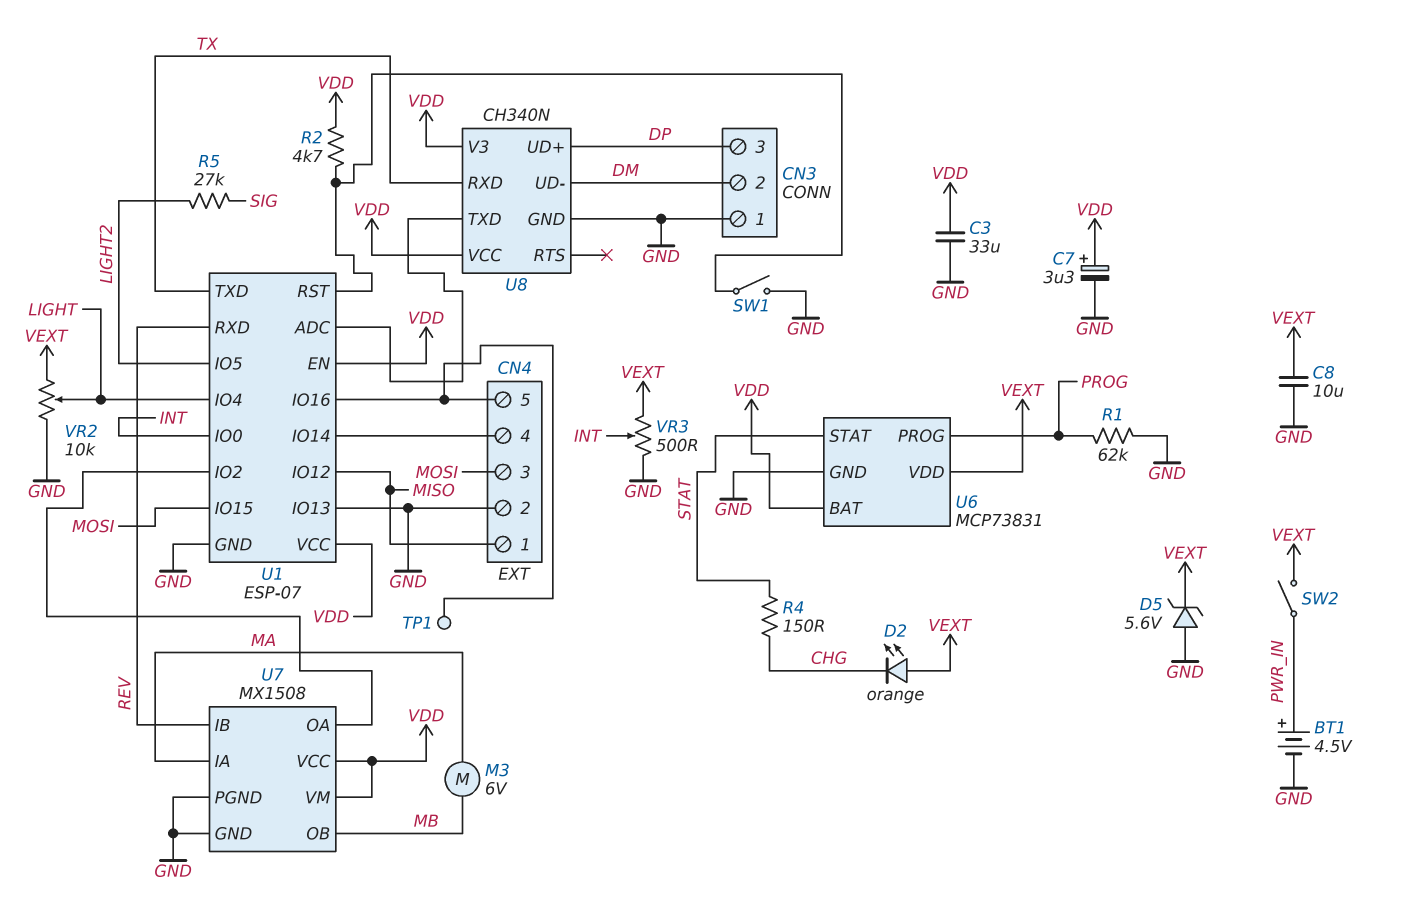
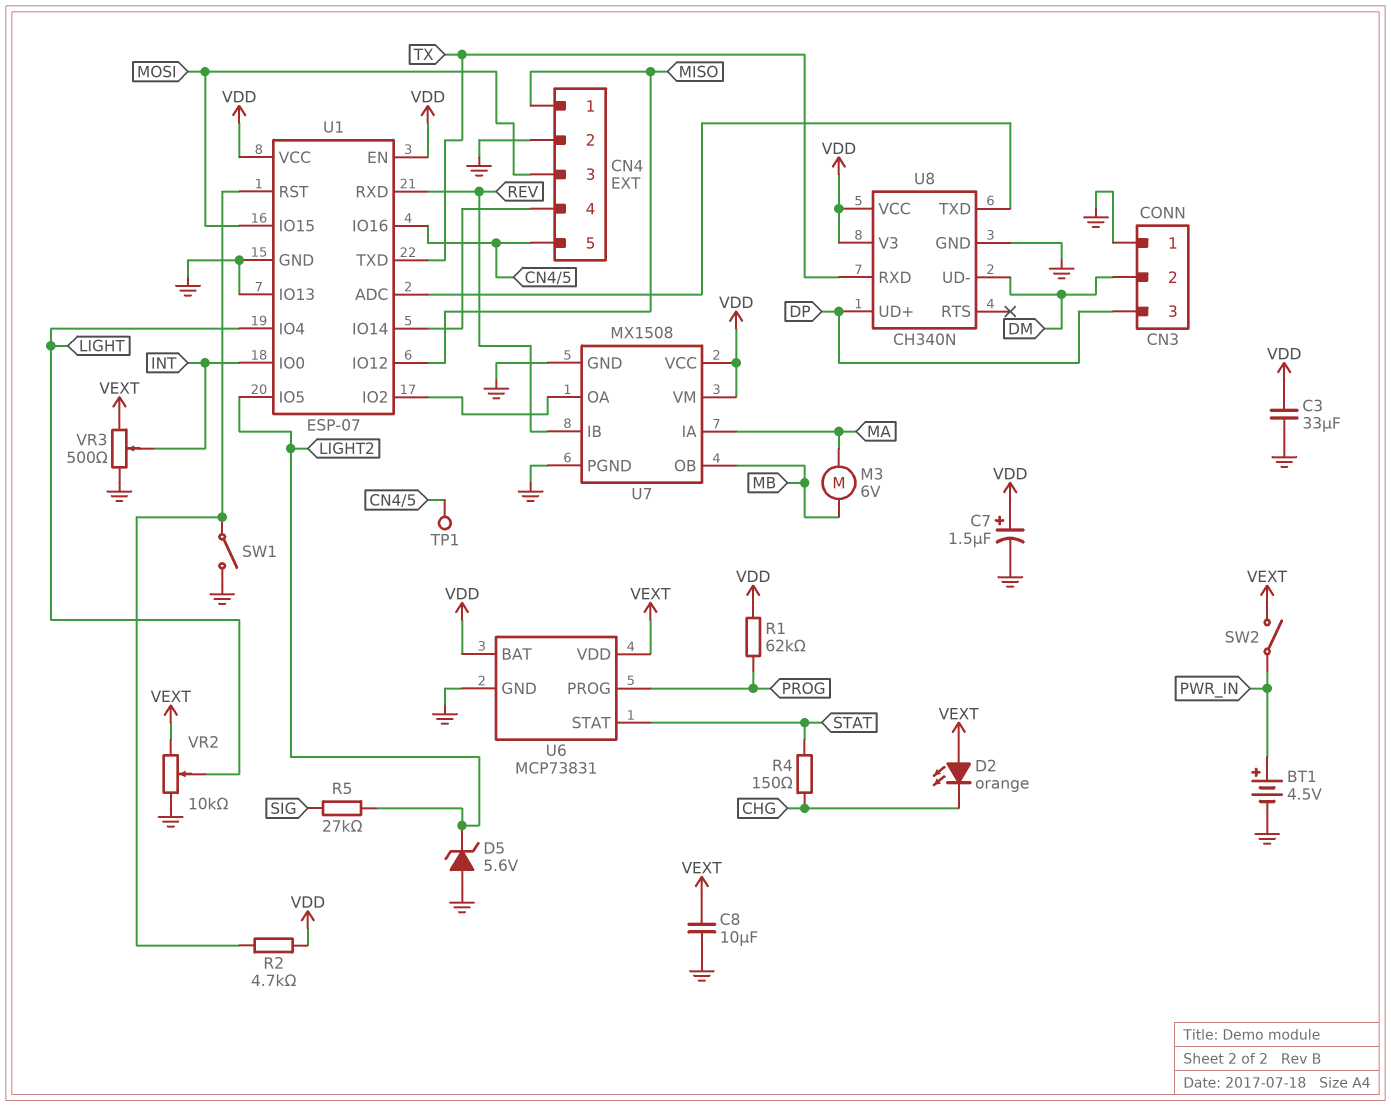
C7: 3.3uF (plus VDD, minus GND) -> 1.5uF (plus VDD, minus GND)
D5: zener 5.6V (A GND, K VEXT) -> zener 5.6V (A GND, K LIGHT2)
R1: 62k (GND, PROG) -> 62k (PROG, VDD)

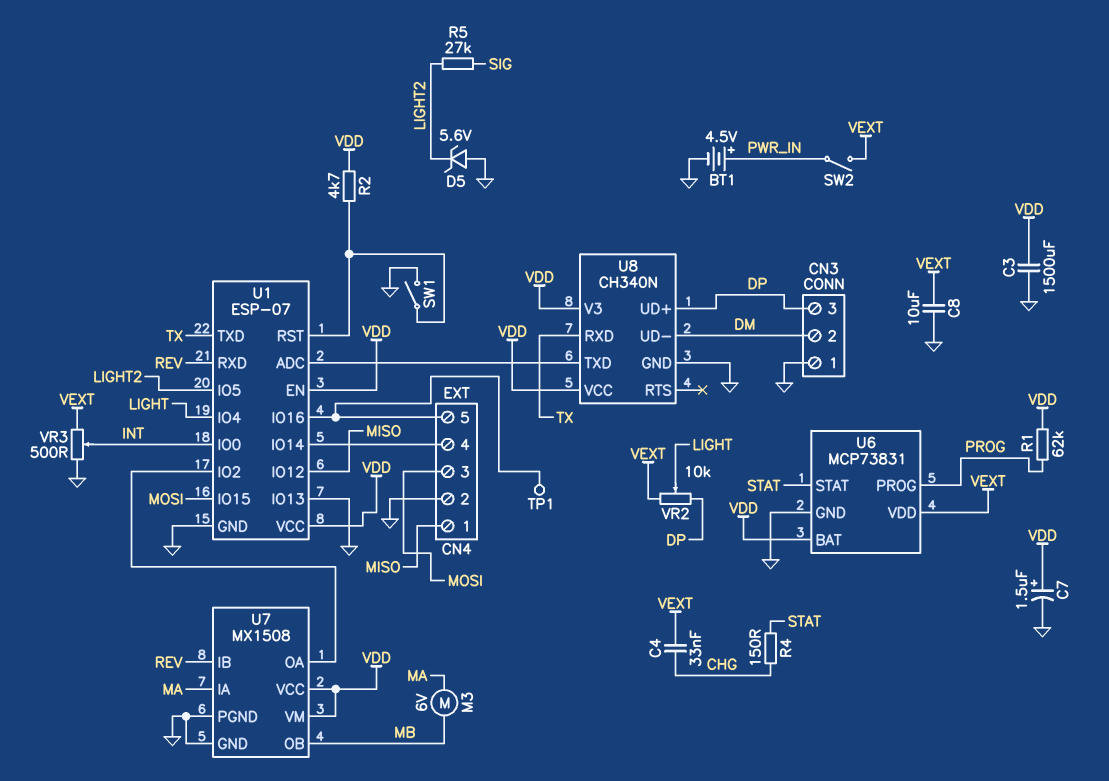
C3: 33uF (GND, VDD) -> 1500uF (GND, VDD)
C4: none -> 33nF (CHG, VEXT)
D2: LED orange (A VEXT, K CHG) -> none
VR2: 10k (GND, VEXT, wiper LIGHT) -> 10k (DP, VEXT, wiper LIGHT)

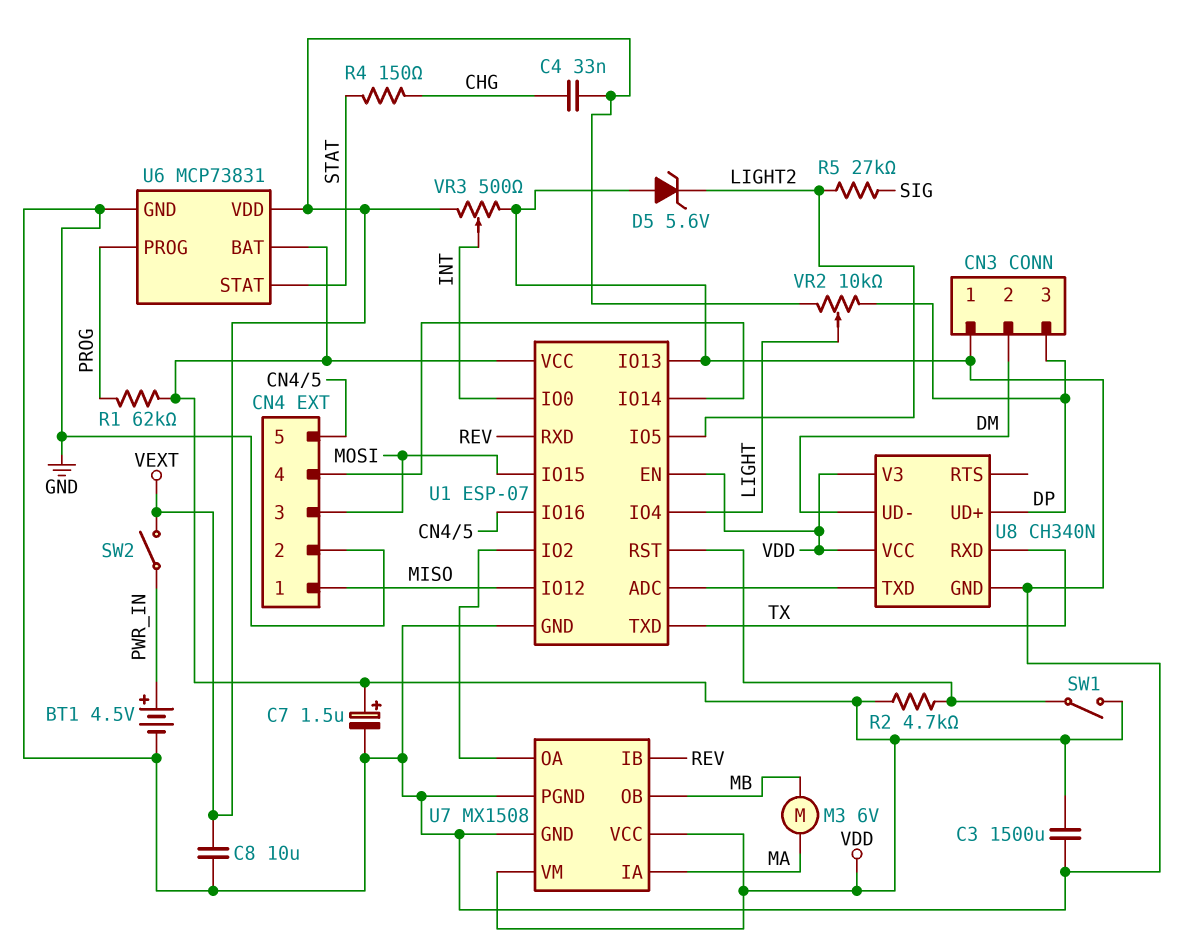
SW1: switch (GND, U1/RST) -> switch (U1/RST, VDD)
TP1: test point (CN4/5) -> none

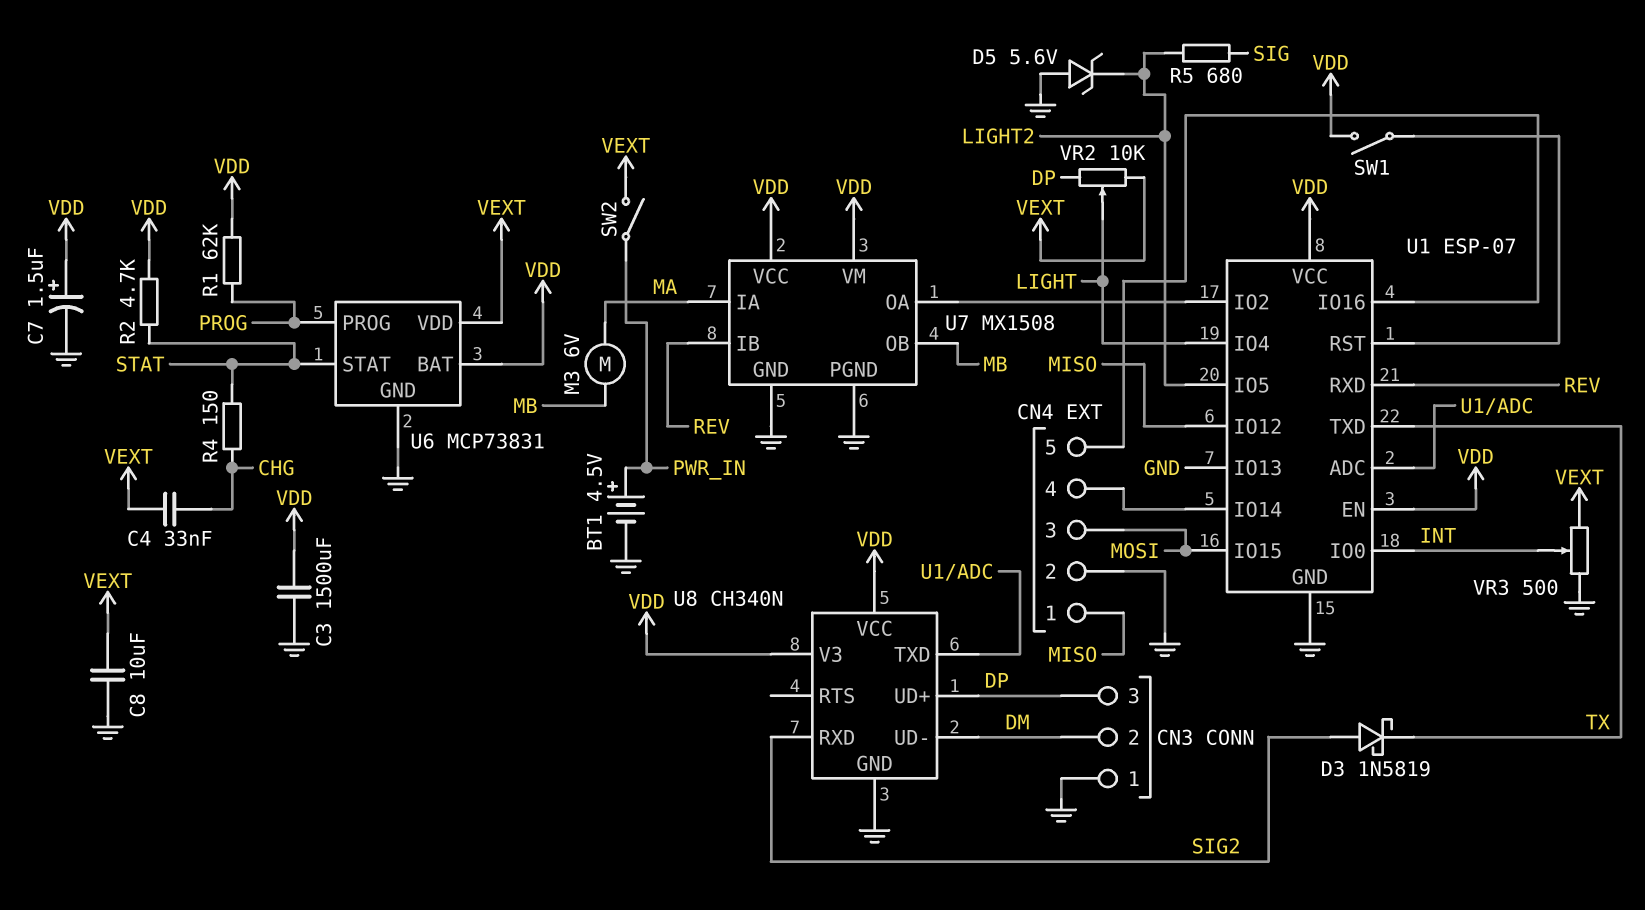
D3: none -> schottky 1N5819 (A SIG2, K TX)
R2: 4.7k (U1/RST, VDD) -> 4.7k (STAT, VDD)
R5: 27k (LIGHT2, SIG) -> 680 (LIGHT2, SIG)
U8 pin RXD: TX -> SIG2

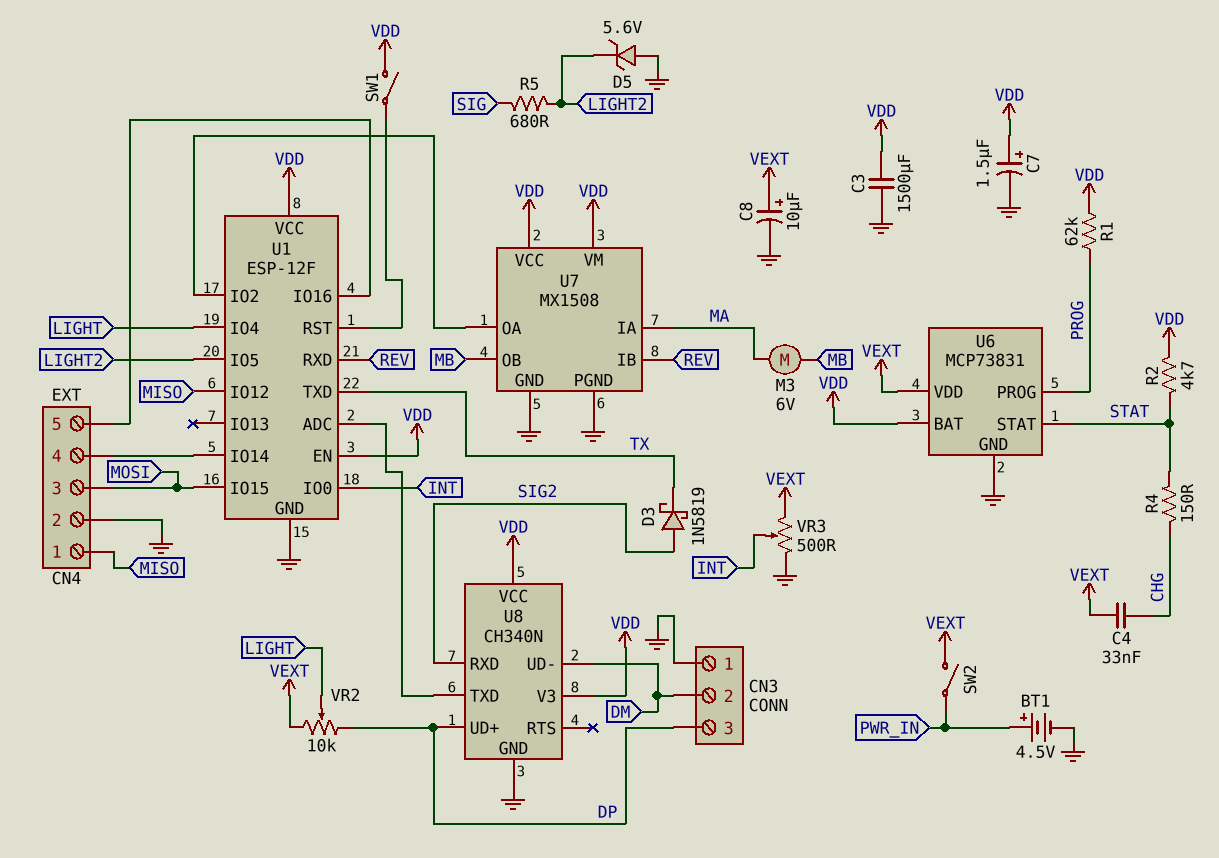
C8: 10uF (GND, VEXT) -> 10uF (plus VEXT, minus GND)
U1: ESP-07 -> ESP-12F
U1 pin IO13: GND -> none

